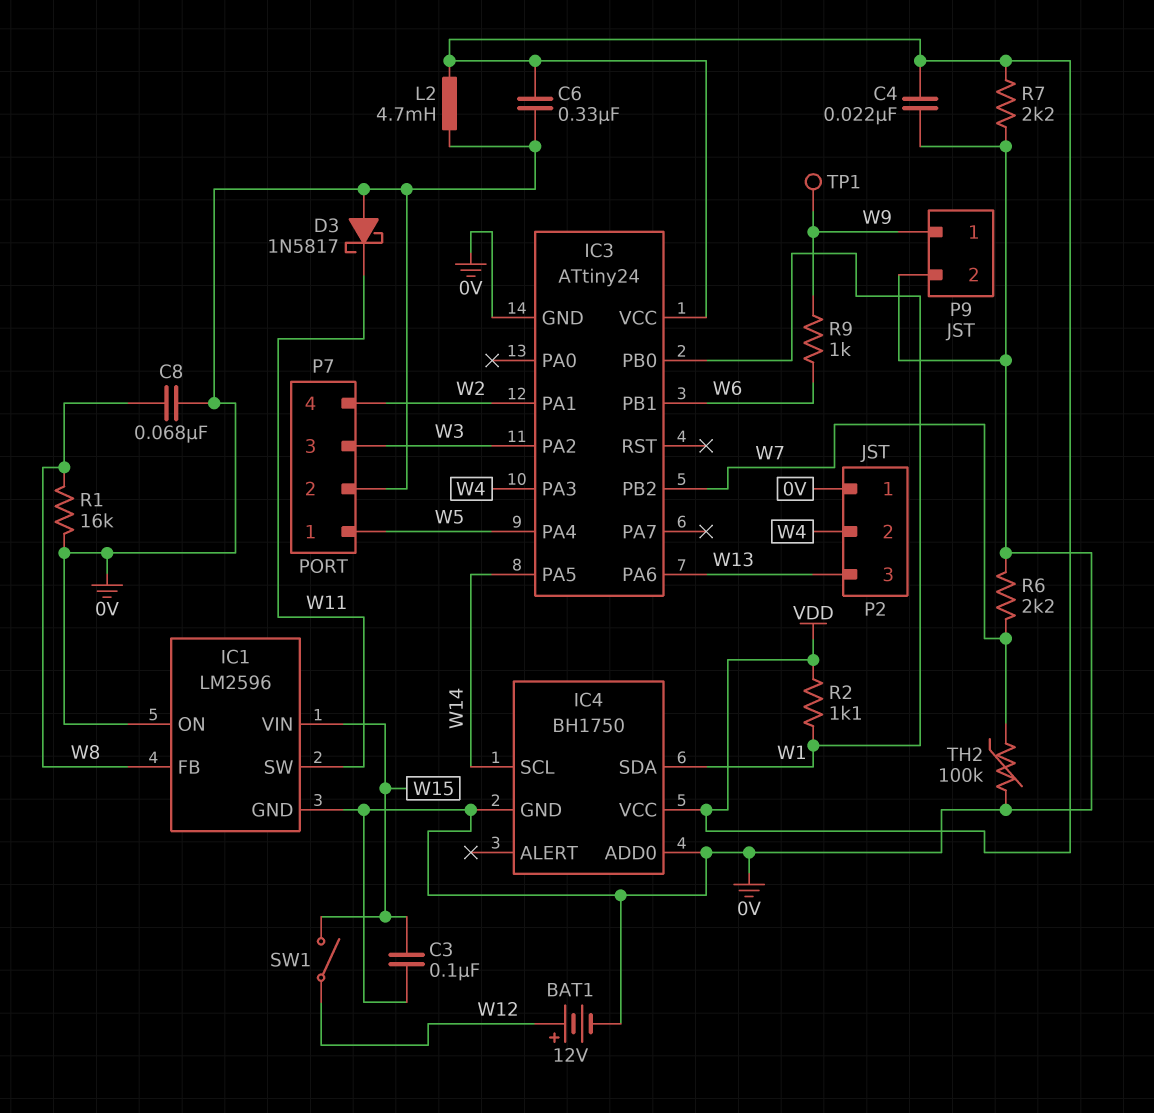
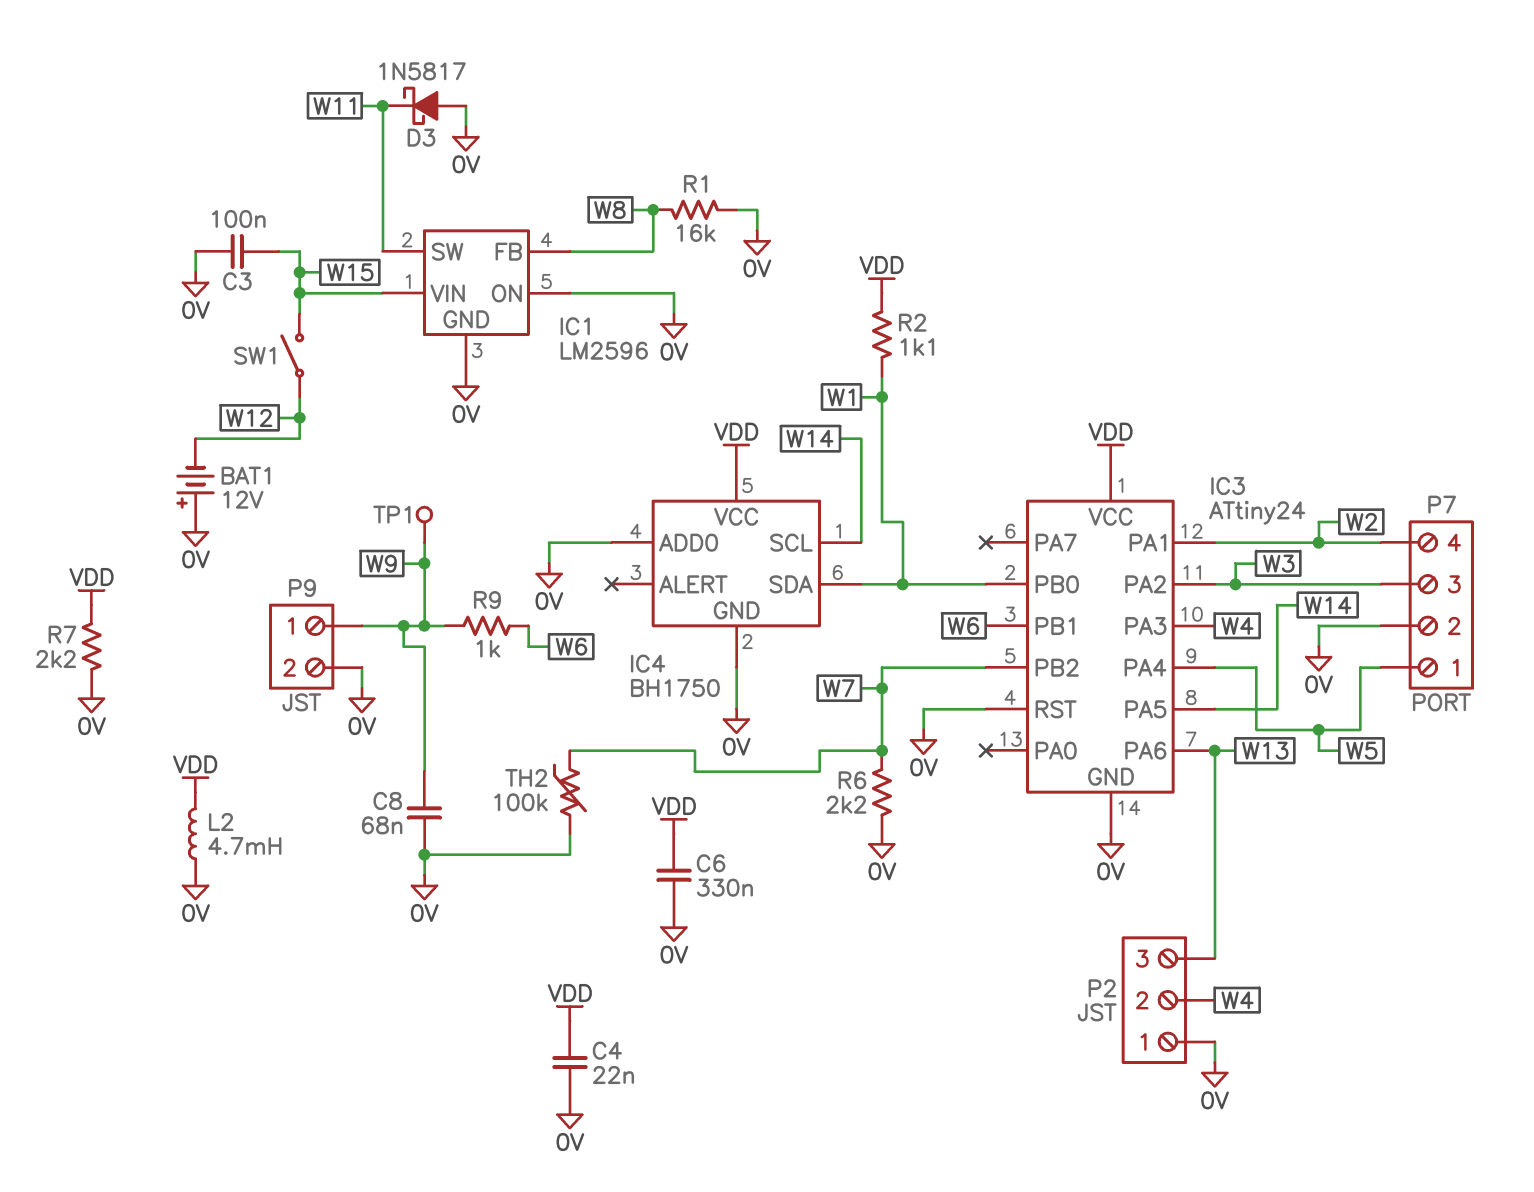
BAT1: 12V (plus W12, minus 0V) -> 12V (plus 0V, minus W12)
C8: 68nF (0V, W8) -> 68nF (0V, W9)
IC3 pin RST: none -> 0V

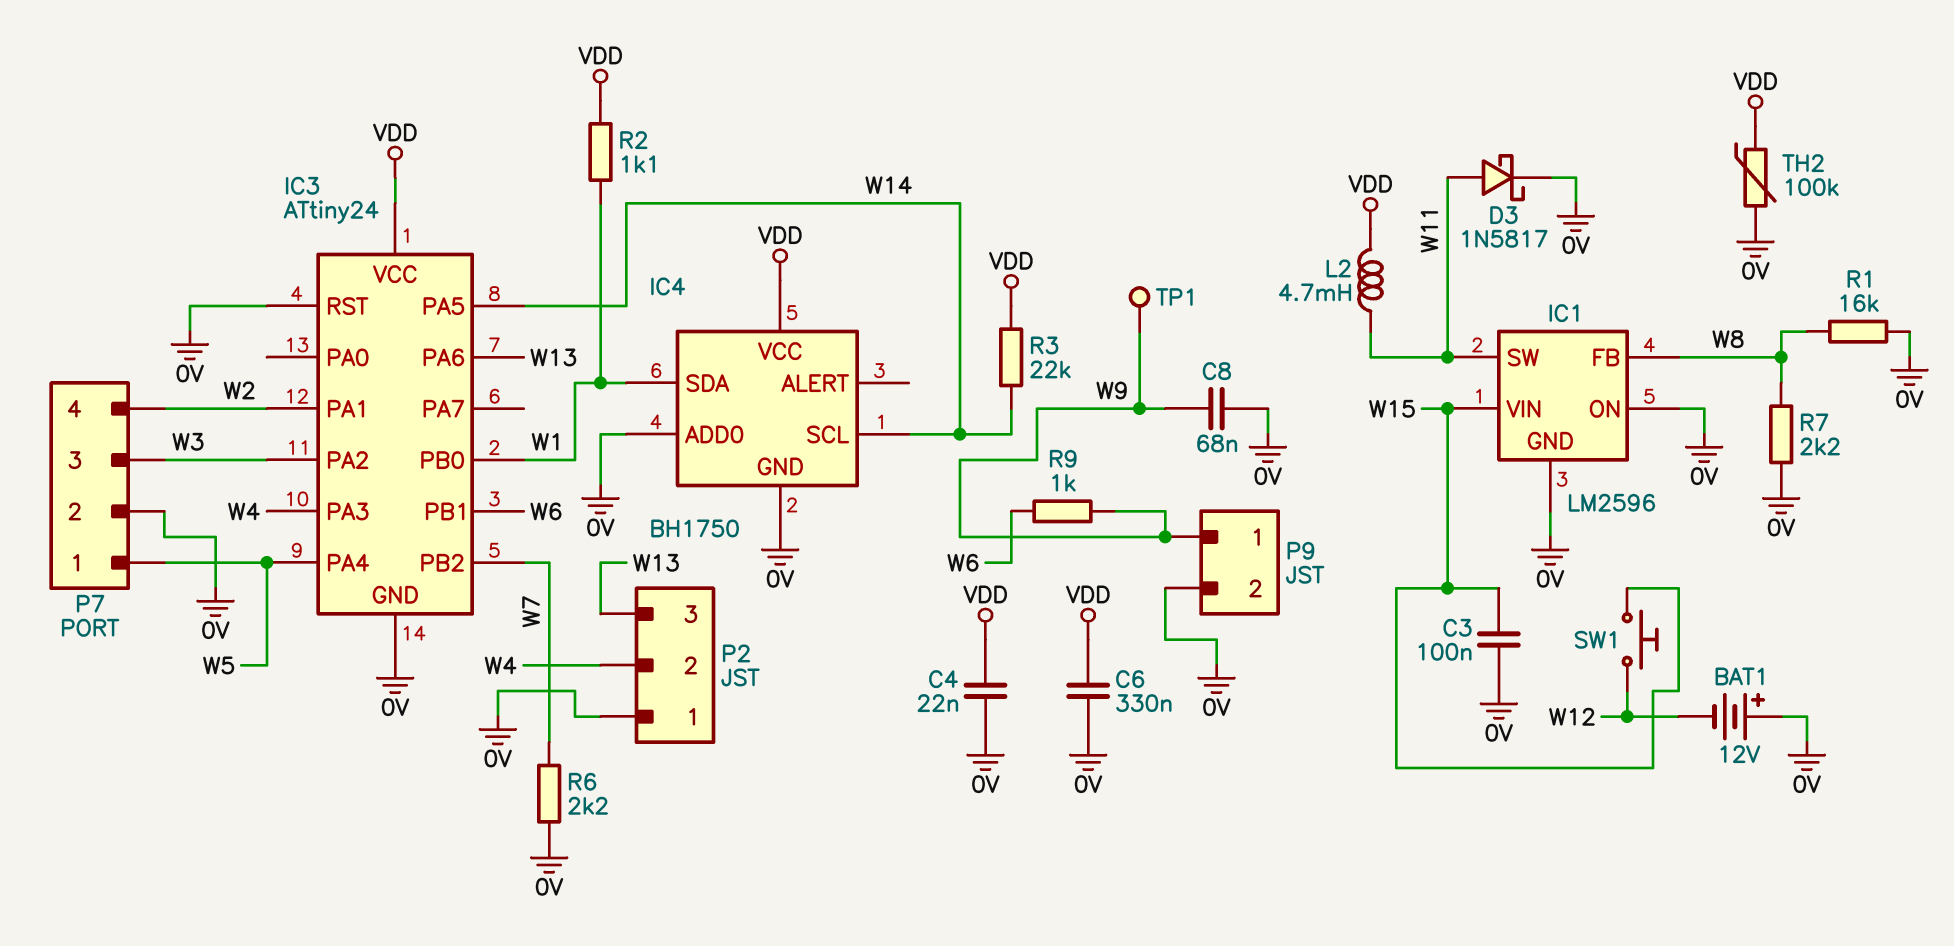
D3: schottky 1N5817 (A 0V, K W11) -> schottky 1N5817 (A W11, K 0V)
L2: 4.7mH (0V, VDD) -> 4.7mH (VDD, W11)
R3: none -> 22k (VDD, W14)
R7: 2.2k (0V, VDD) -> 2.2k (0V, W8)
SW1: switch (W12, W15) -> button (W12, W15)
TH2: 100k (0V, W7) -> 100k (0V, VDD)

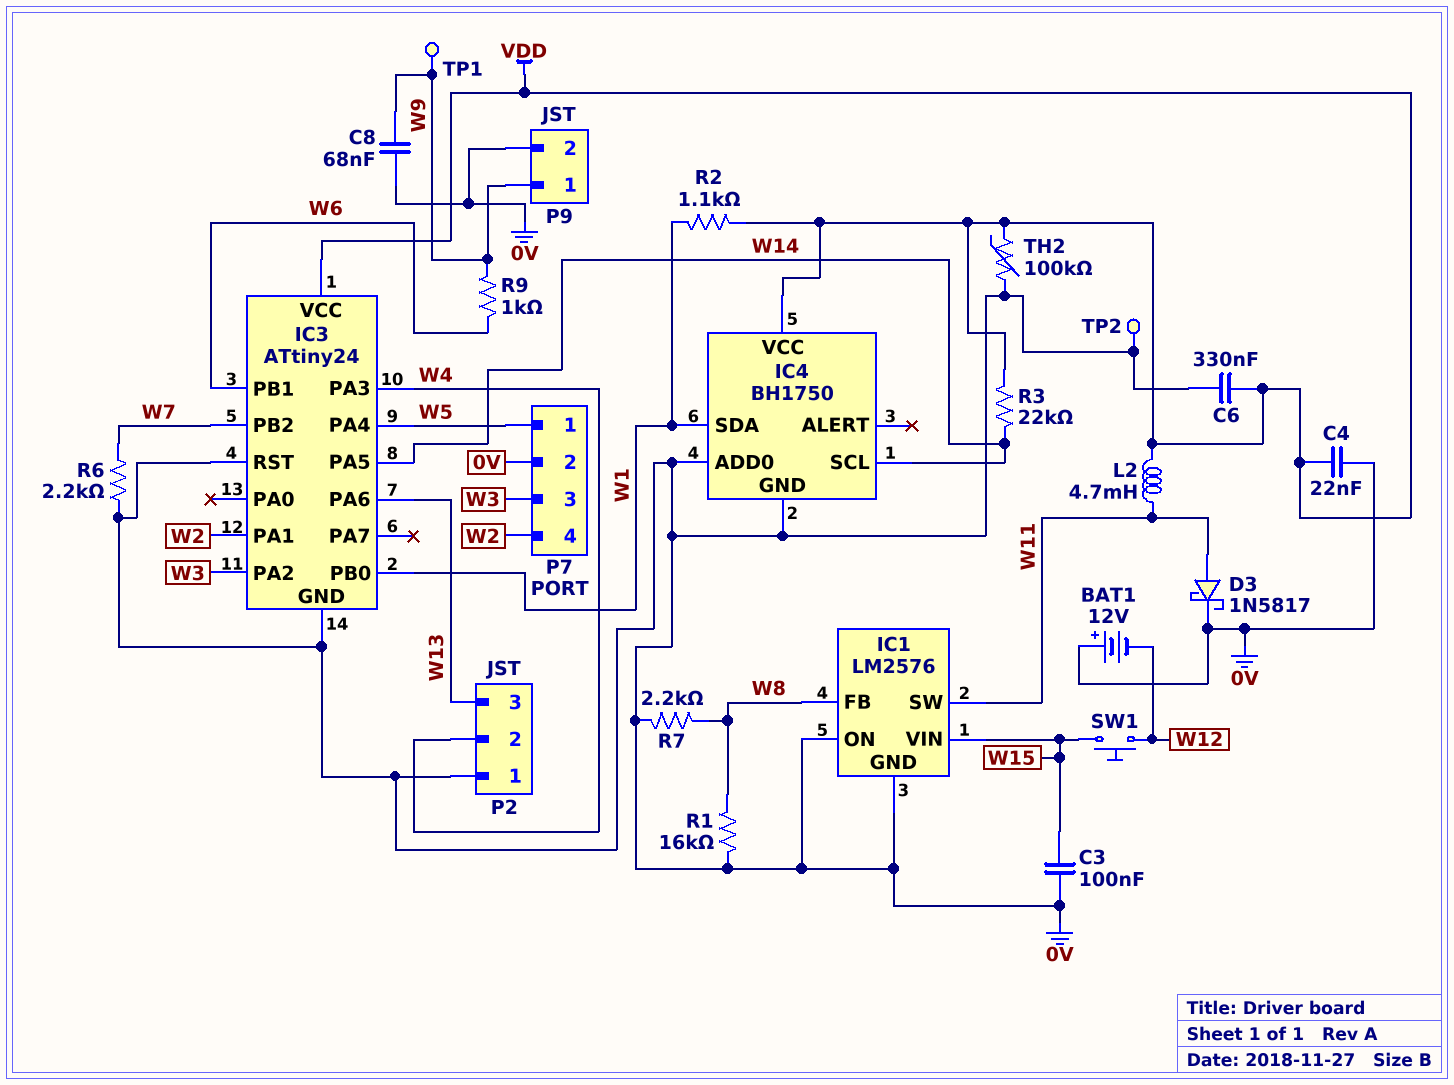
IC1: LM2596 -> LM2576
TP2: none -> test point (0V)

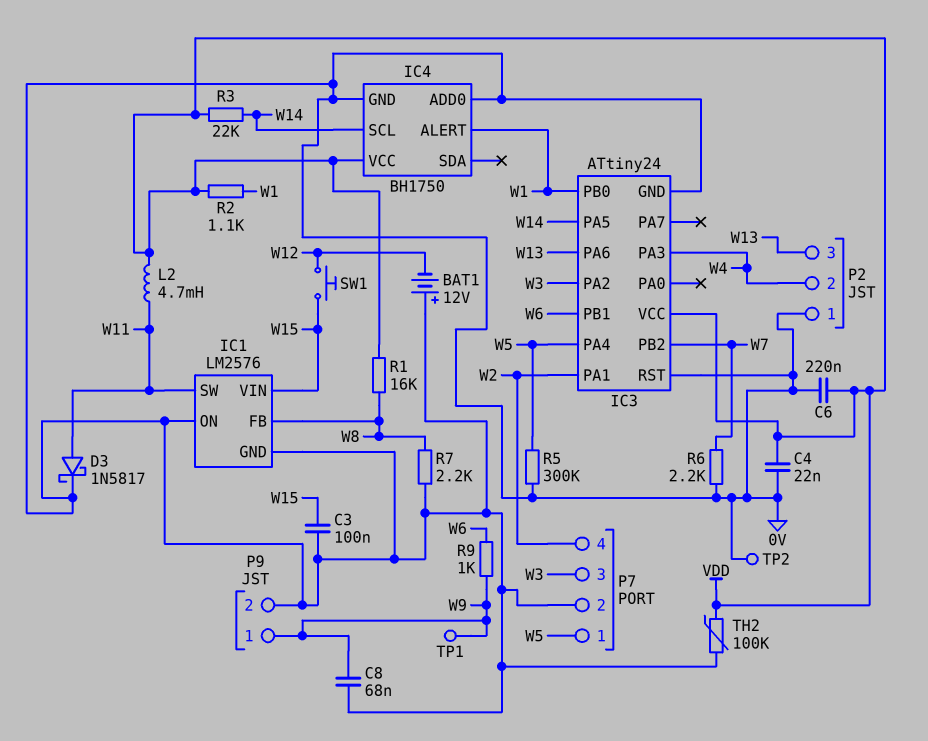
C6: 330nF (0V, VDD) -> 220nF (0V, VDD)
IC4 pin ALERT: none -> W1
IC4 pin SDA: W1 -> none
R1: 16k (0V, W8) -> 16k (VDD, W8)
R5: none -> 300k (0V, W5)

